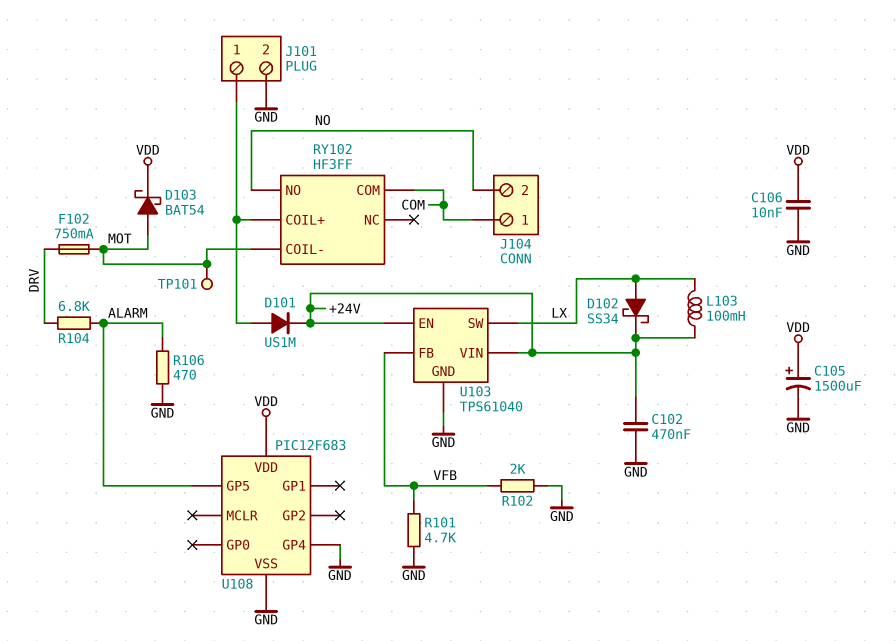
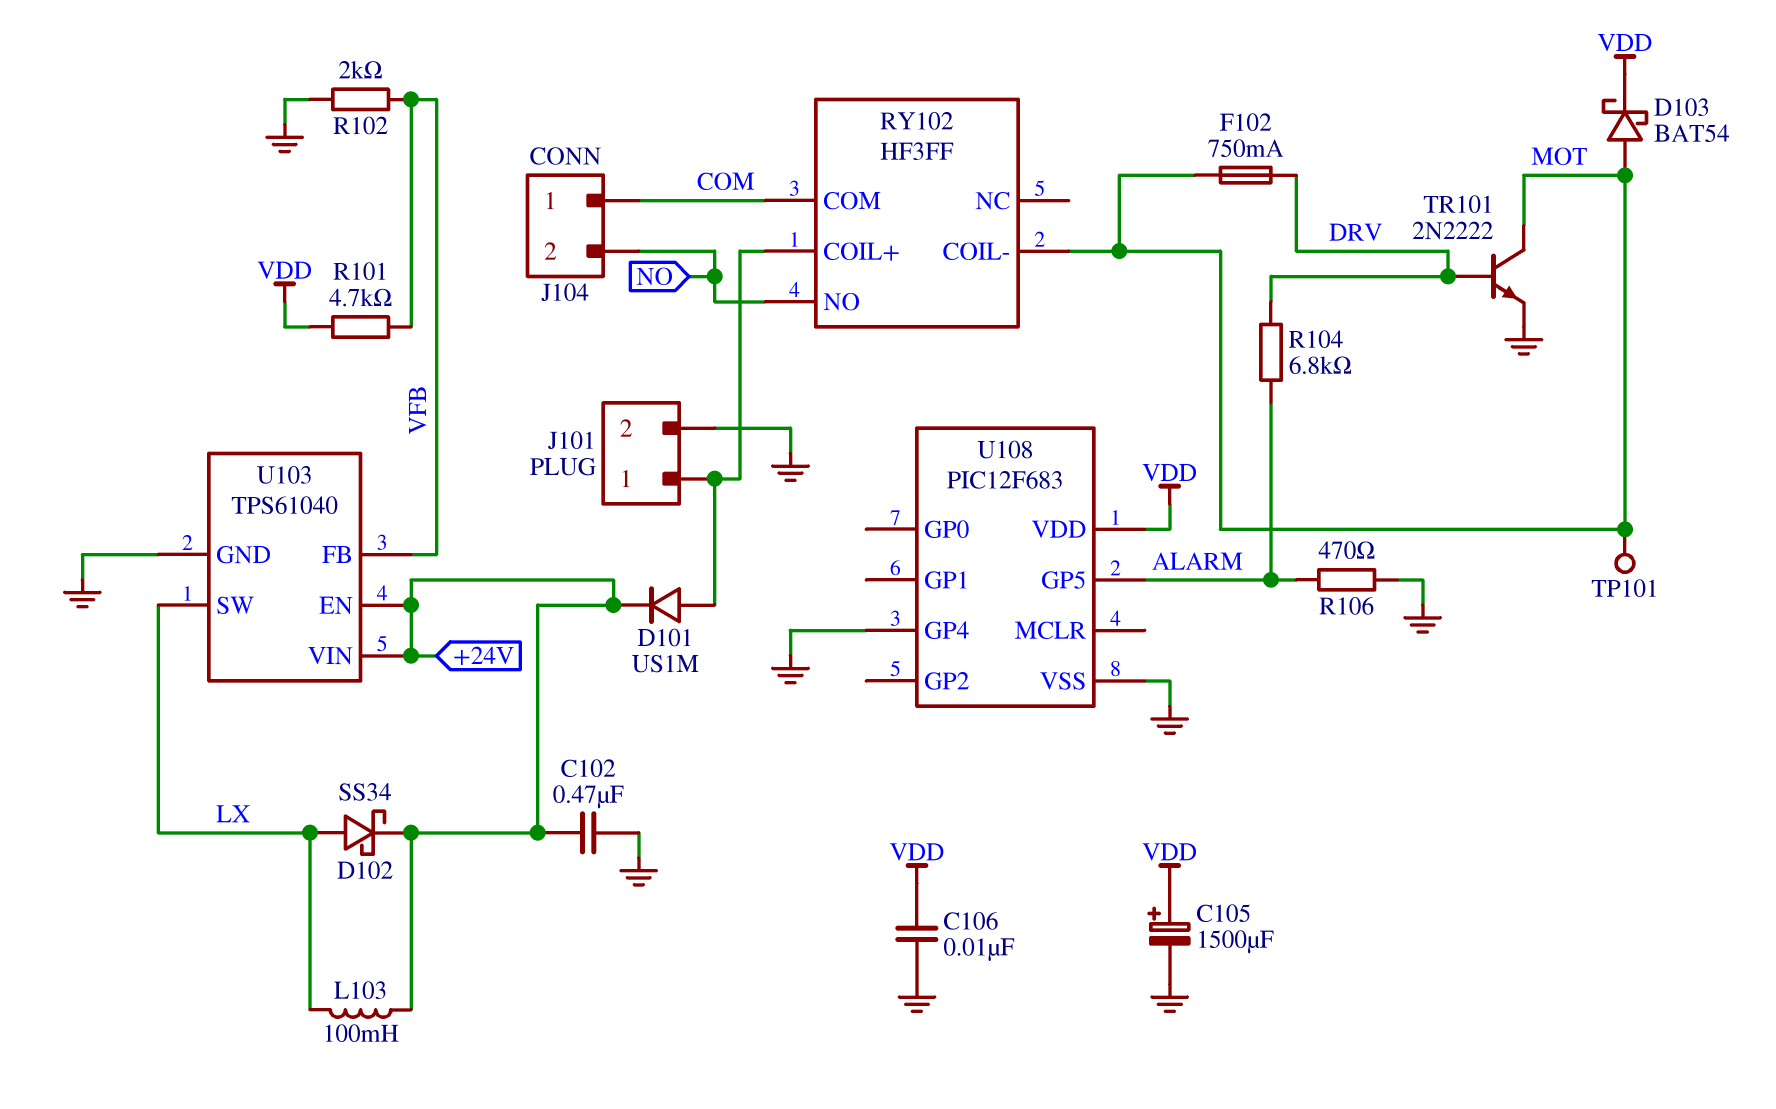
R101: 4.7k (GND, VFB) -> 4.7k (VDD, VFB)
TR101: none -> NPN 2N2222 (B DRV, C MOT, E GND)

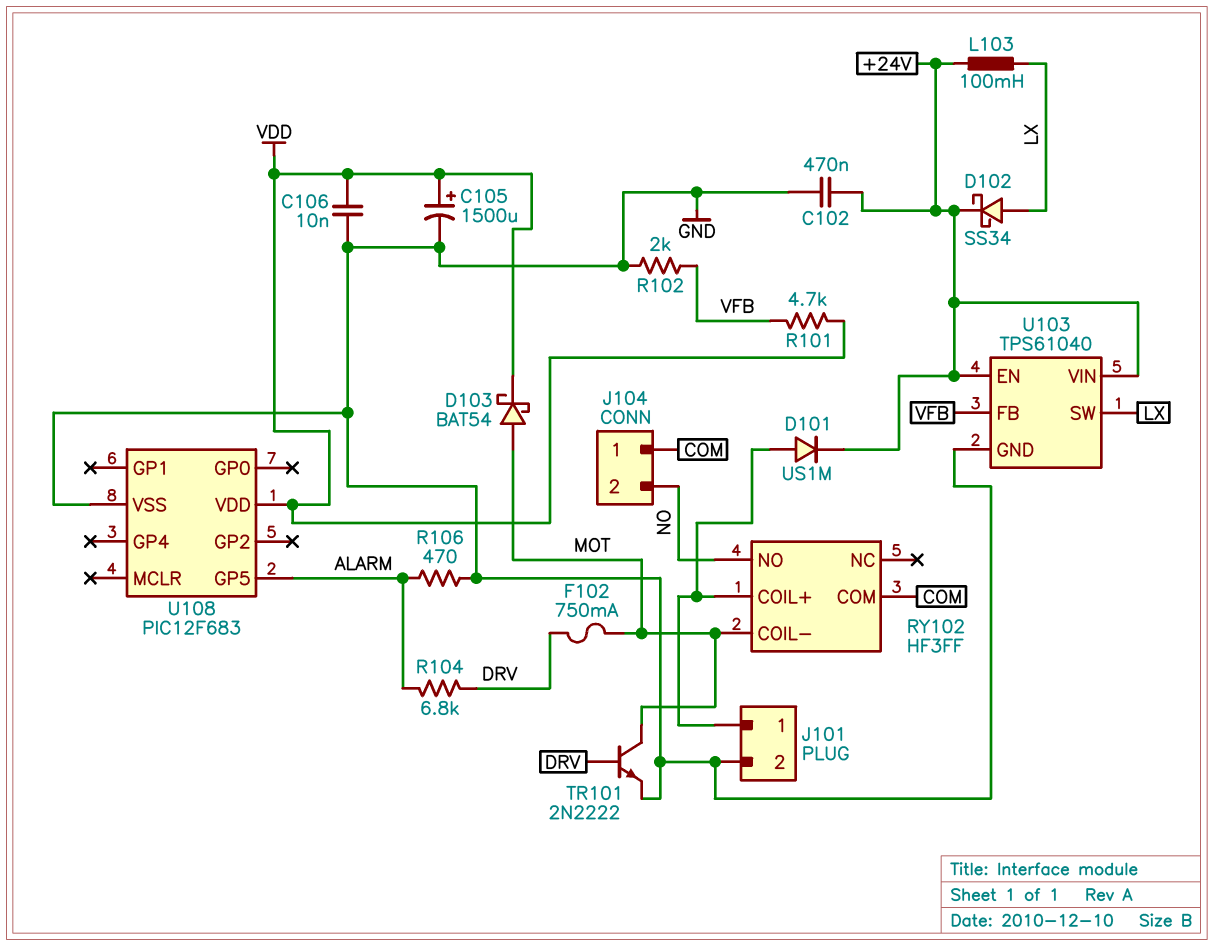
TP101: test point (MOT) -> none
U108 pin GP4: GND -> none

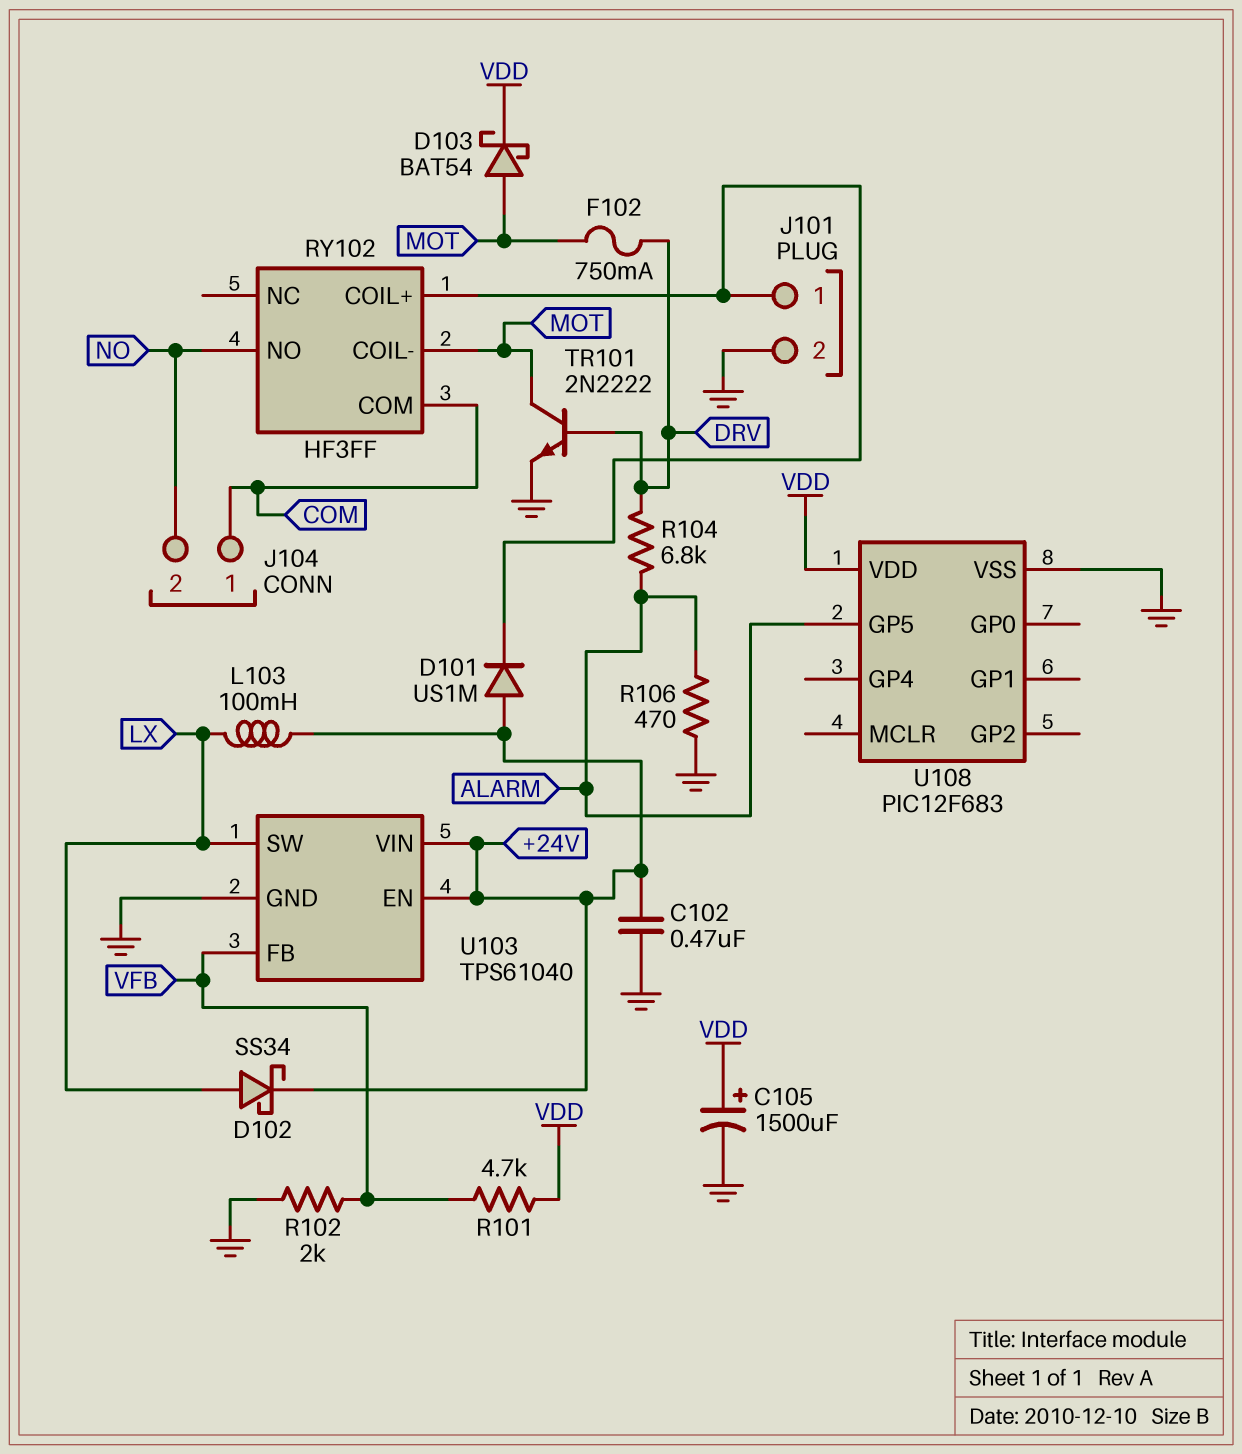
C106: 10nF (GND, VDD) -> none
D101: diode US1M (A J101/1, K +24V) -> diode US1M (A +24V, K J101/1)

